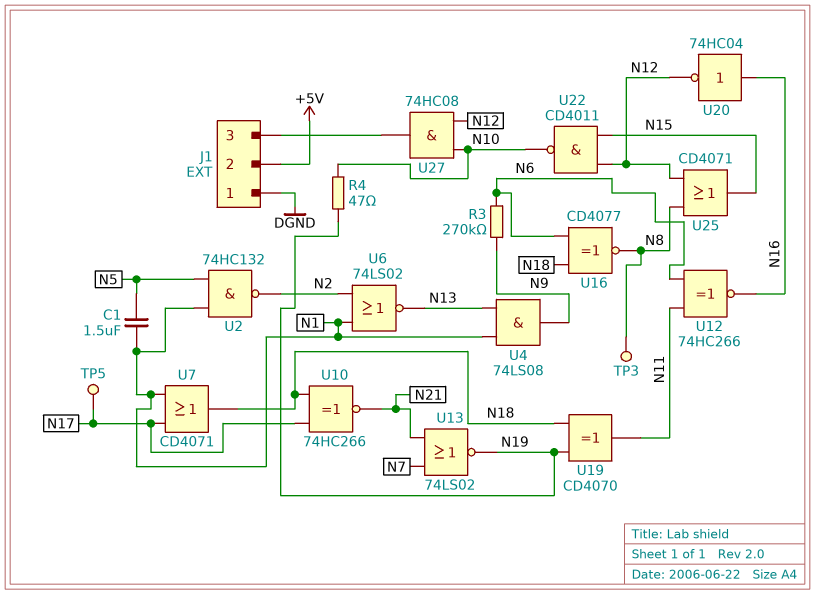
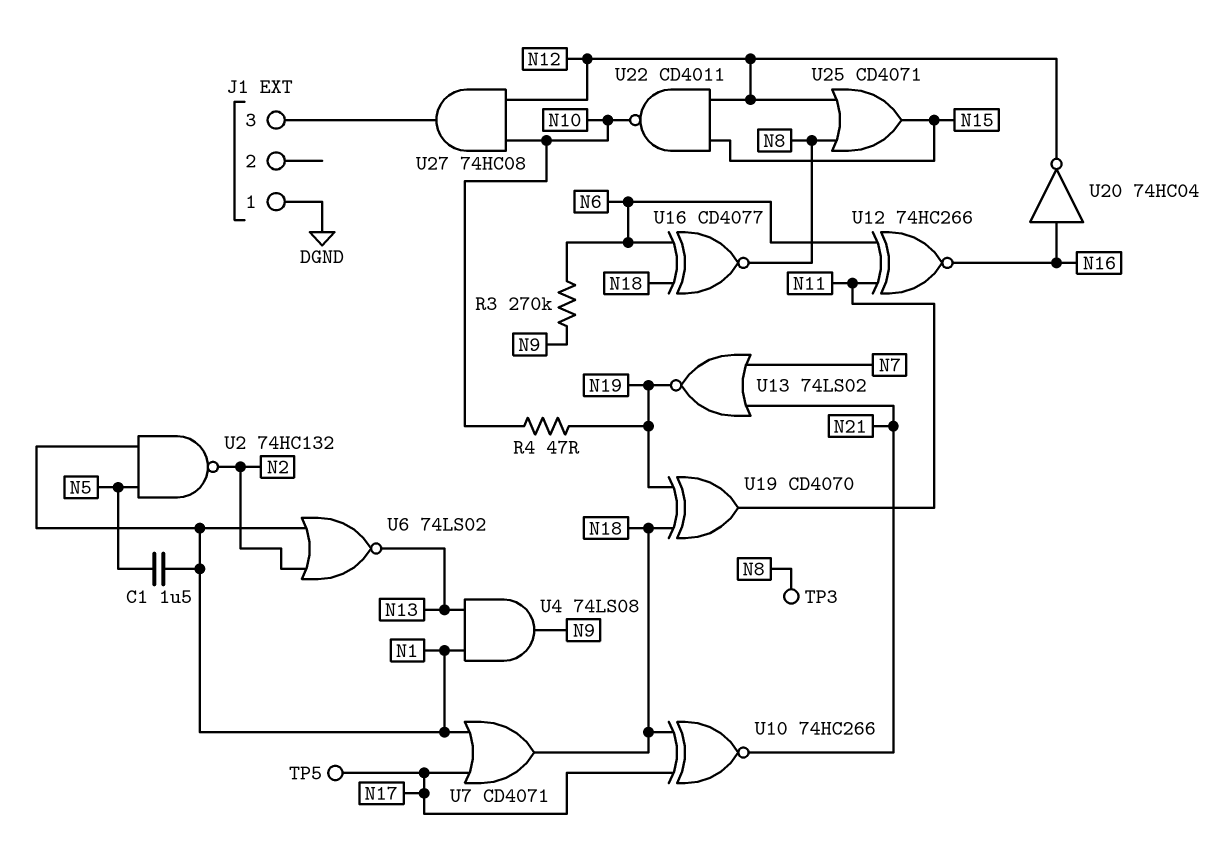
J1 pin 2: +5V -> none

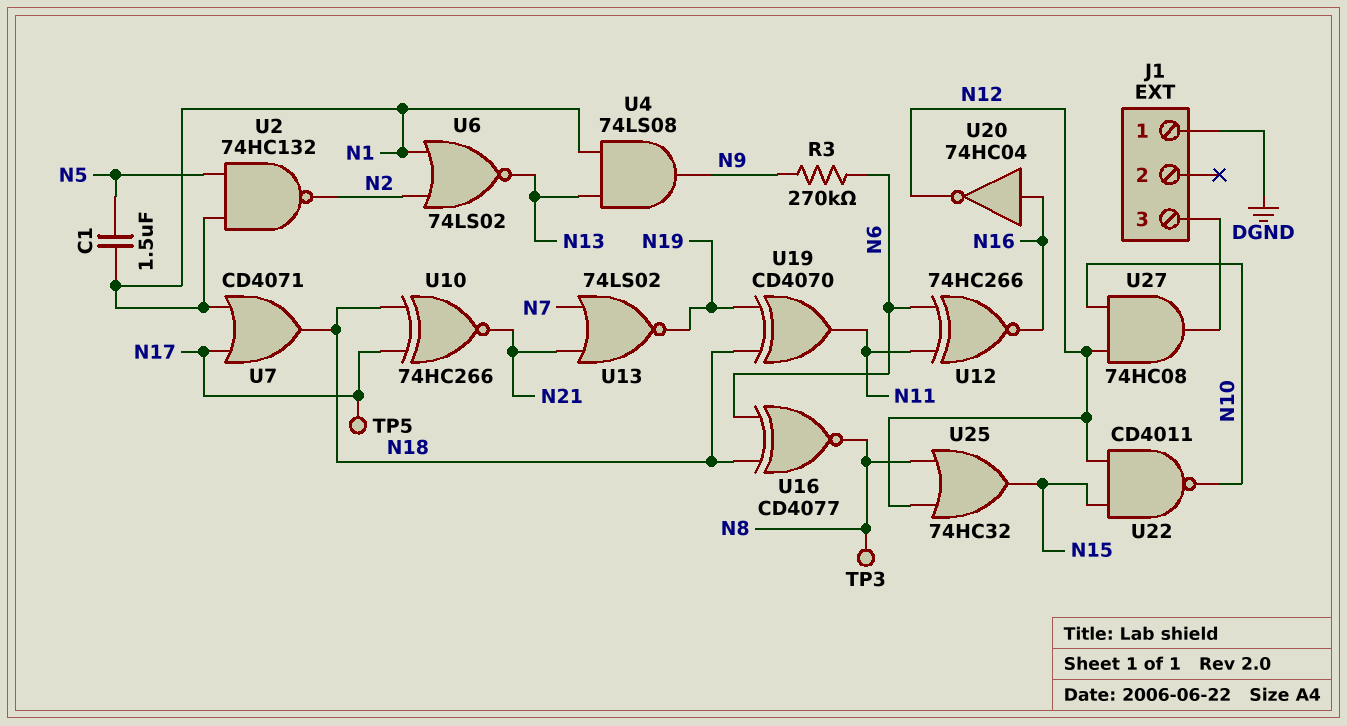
R4: 47 (N10, N19) -> none
U25: OR CD4071 (in N8, in N12, out N15) -> OR 74HC32 (in N8, in N12, out N15)

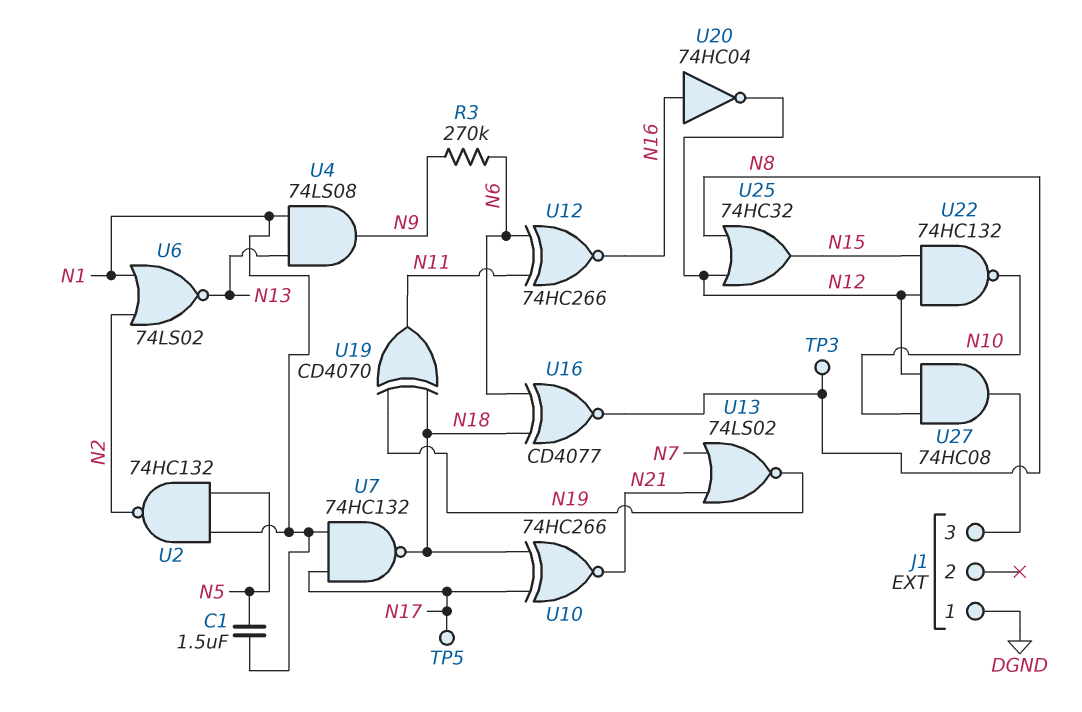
U7: OR CD4071 (in N1, in N17, out N18) -> NAND 74HC132 (in N1, in N17, out N18)
U22: NAND CD4011 (in N12, in N15, out N10) -> NAND 74HC132 (in N12, in N15, out N10)

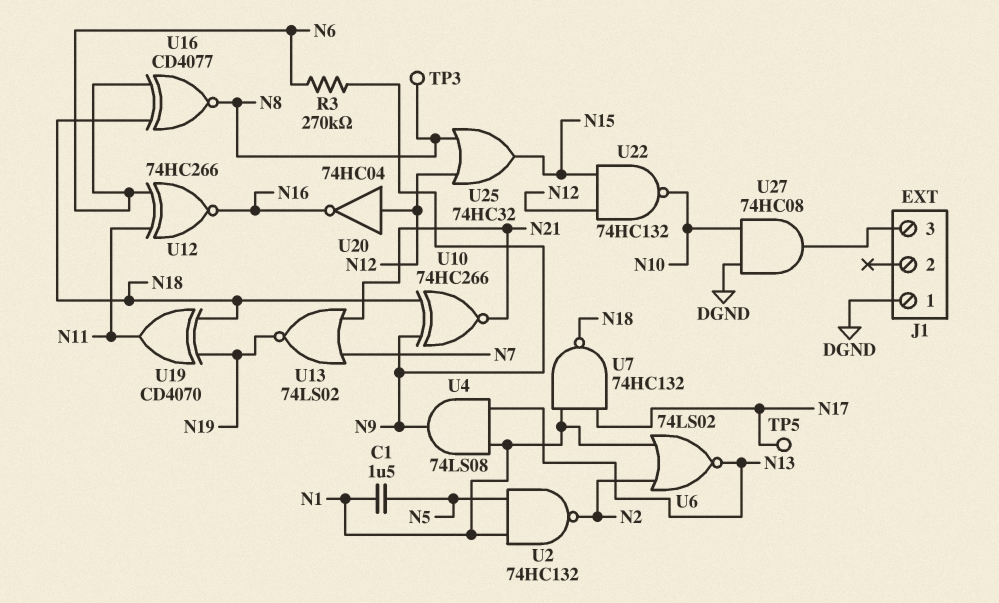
U10: XNOR 74HC266 (in N17, in N18, out N21) -> XNOR 74HC266 (in N9, in N18, out N21)
U20: NOT 74HC04 (in N16, out N12) -> NOT 74HC04 (in N12, out N16)
U27: AND 74HC08 (in N10, in N12, out J1/3) -> AND 74HC08 (in DGND, in N10, out J1/3)

